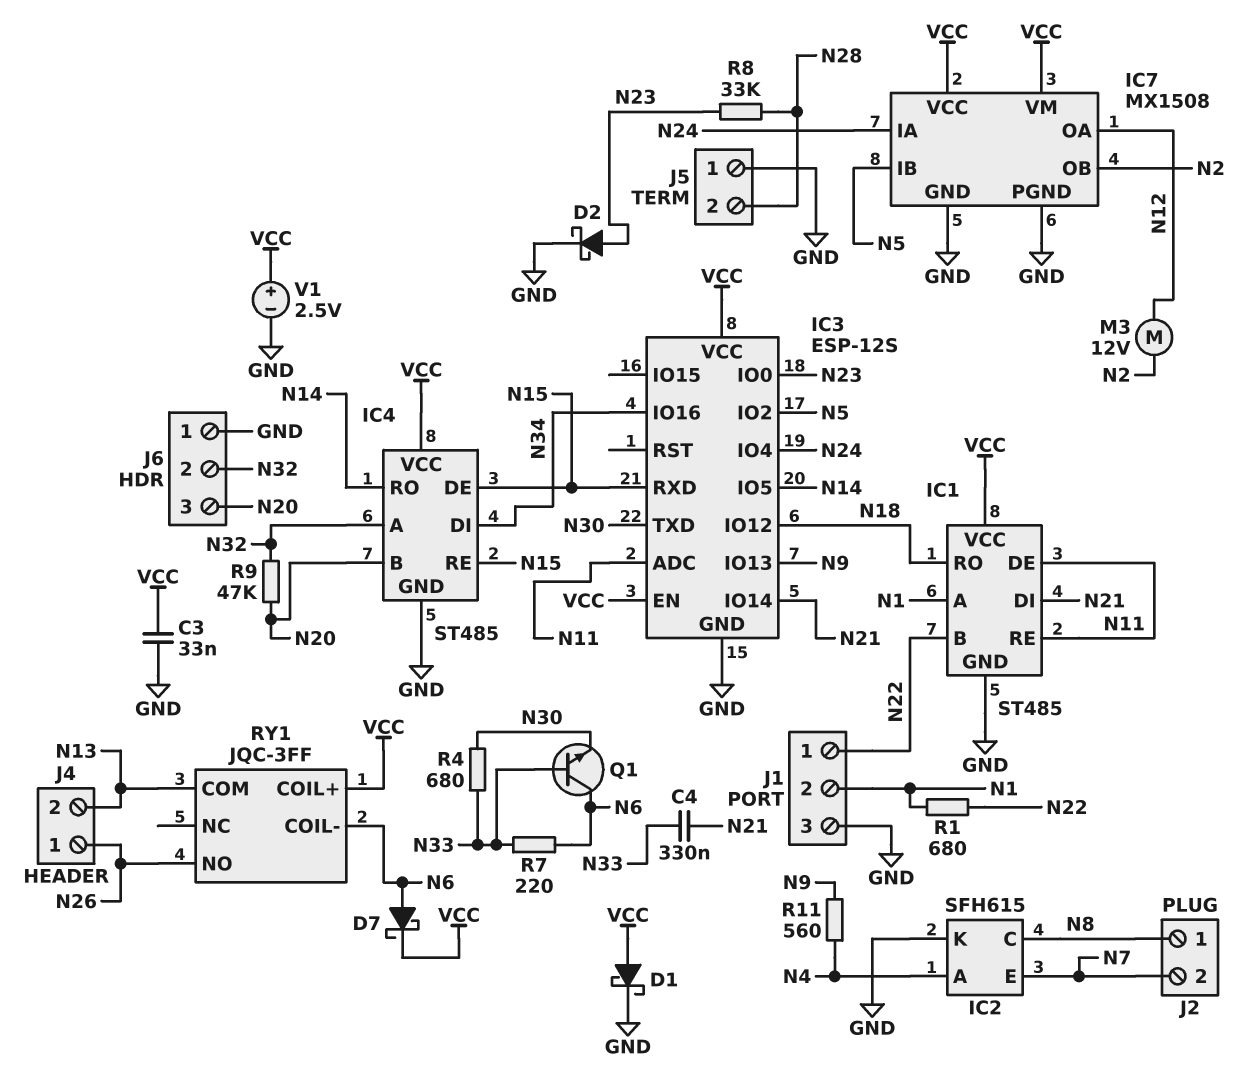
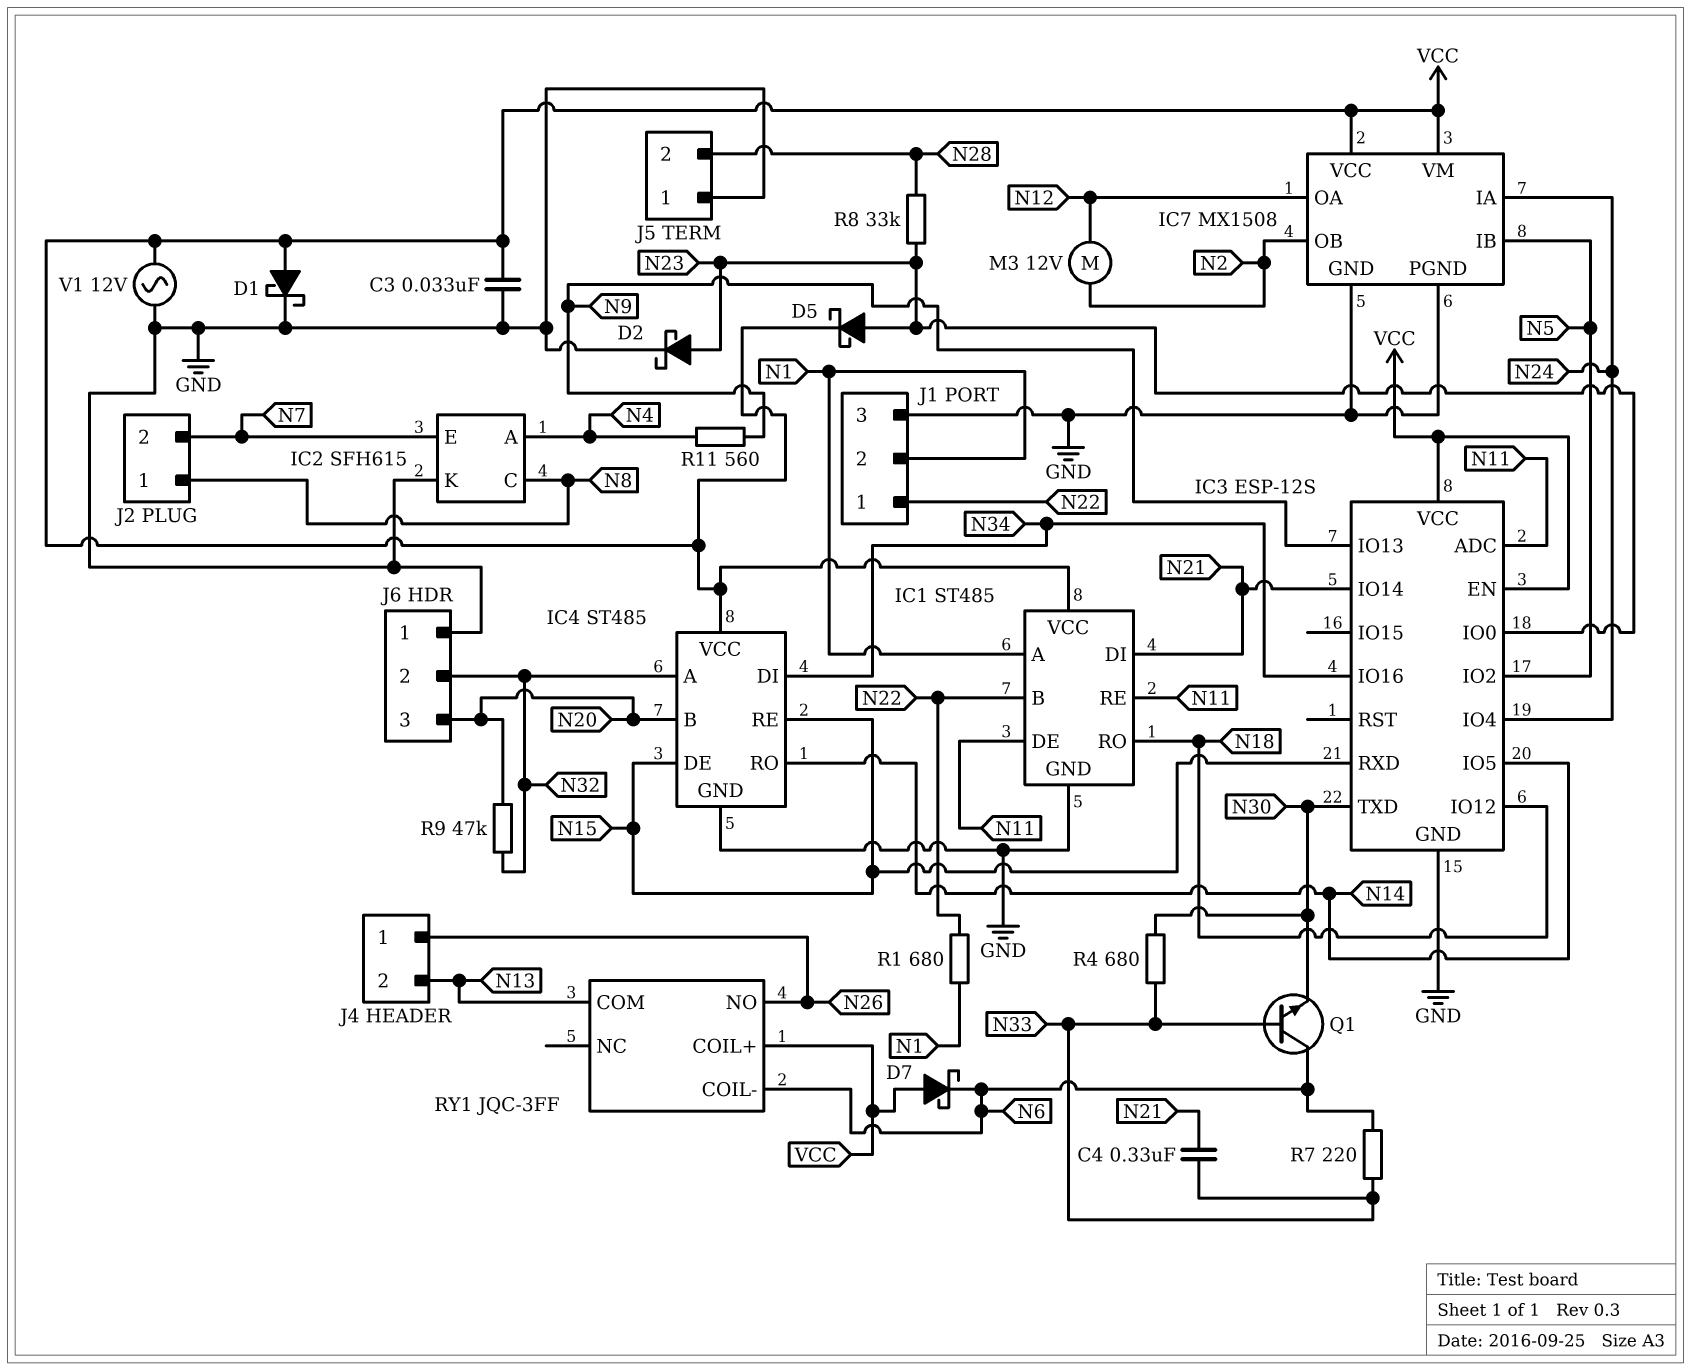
D5: none -> schottky (A N23, K VCC)
D7: schottky (A N6, K VCC) -> schottky (A VCC, K N6)
V1: 2.5V (plus VCC, minus GND) -> AC 12V (GND, VCC)

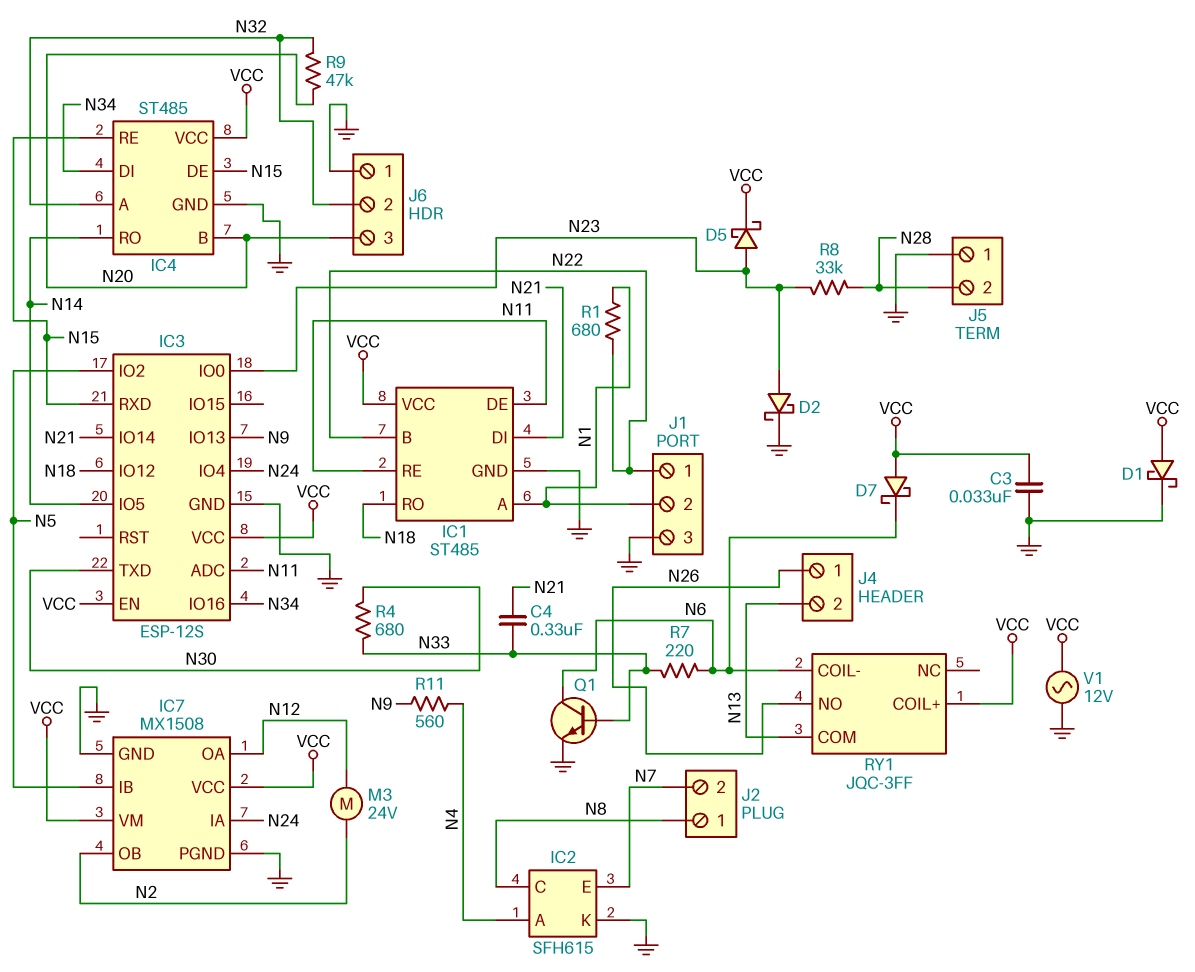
M3: motor 12V (N2, N12) -> motor 24V (N2, N12)
Q1: NPN (B N33, C N6, E N30) -> NPN (B N33, C N6, E GND)

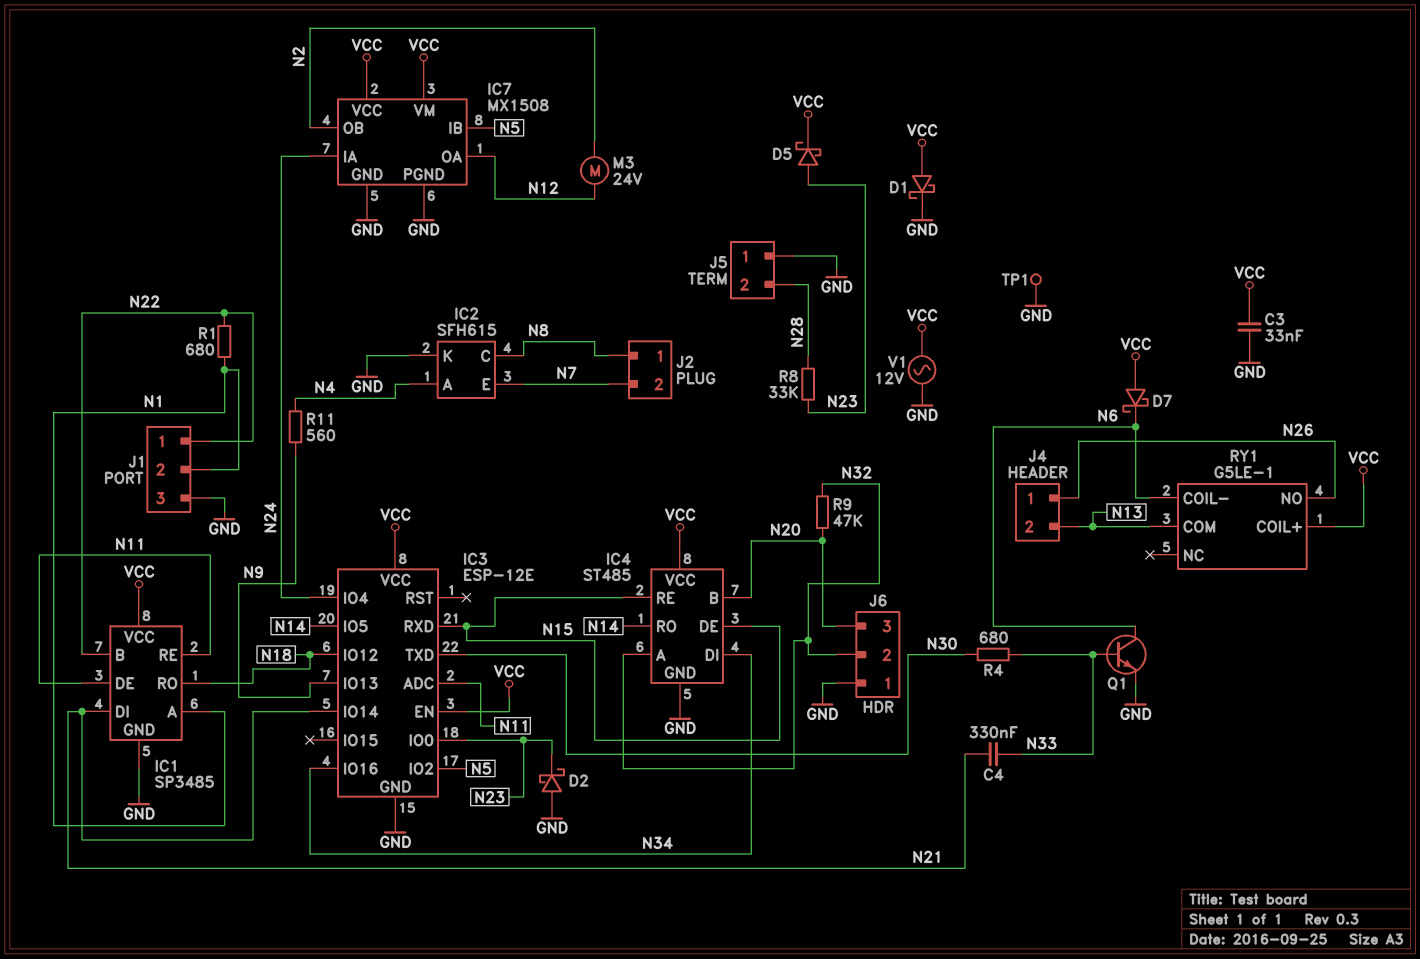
D2: schottky (A N23, K GND) -> schottky (A GND, K N23)
IC1: ST485 -> SP3485
IC3: ESP-12S -> ESP-12E
R7: 220 (N6, N33) -> none
RY1: JQC-3FF -> G5LE-1
TP1: none -> test point (GND)

